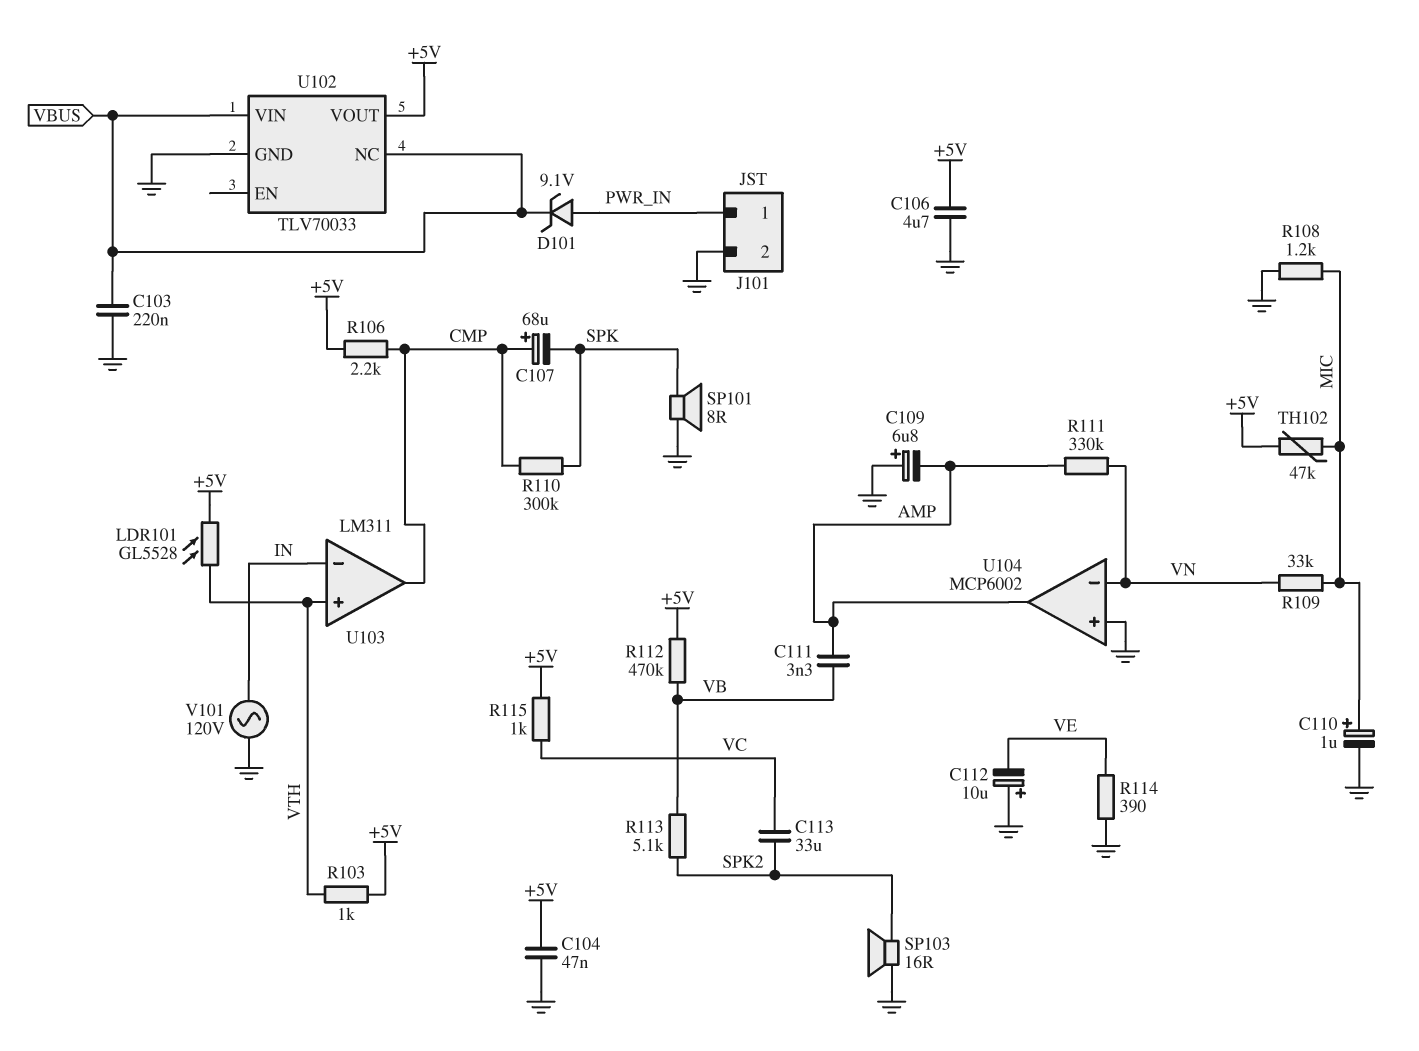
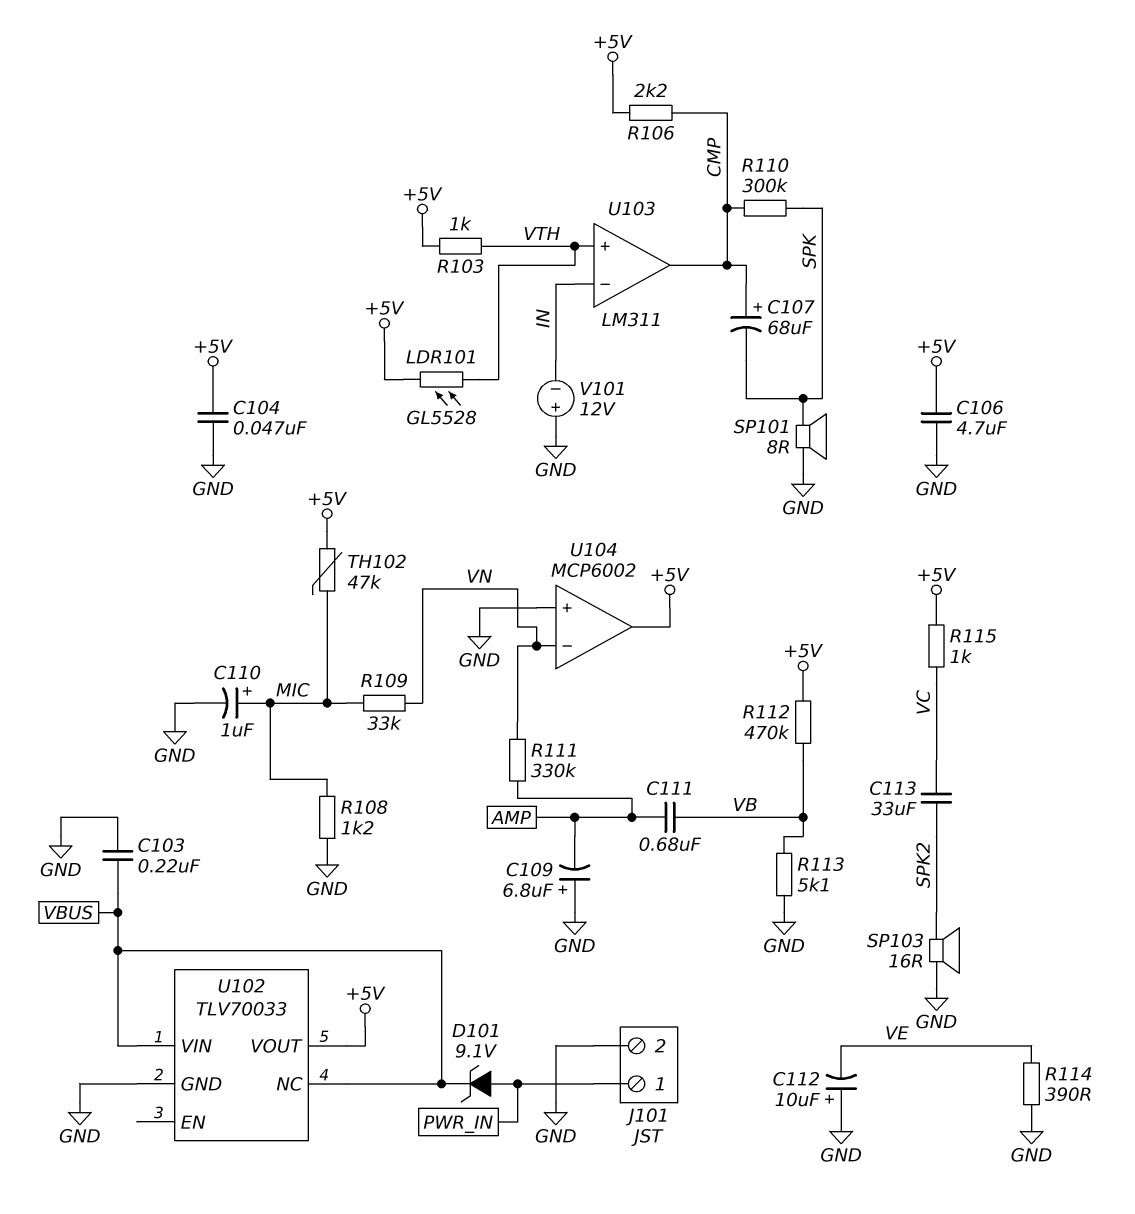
C111: 3.3nF (AMP, VB) -> 680nF (AMP, VB)
R113: 5.1k (SPK2, VB) -> 5.1k (GND, VB)
U104 pin out: AMP -> +5V
V101: AC 120V (GND, IN) -> 12V (plus GND, minus IN)

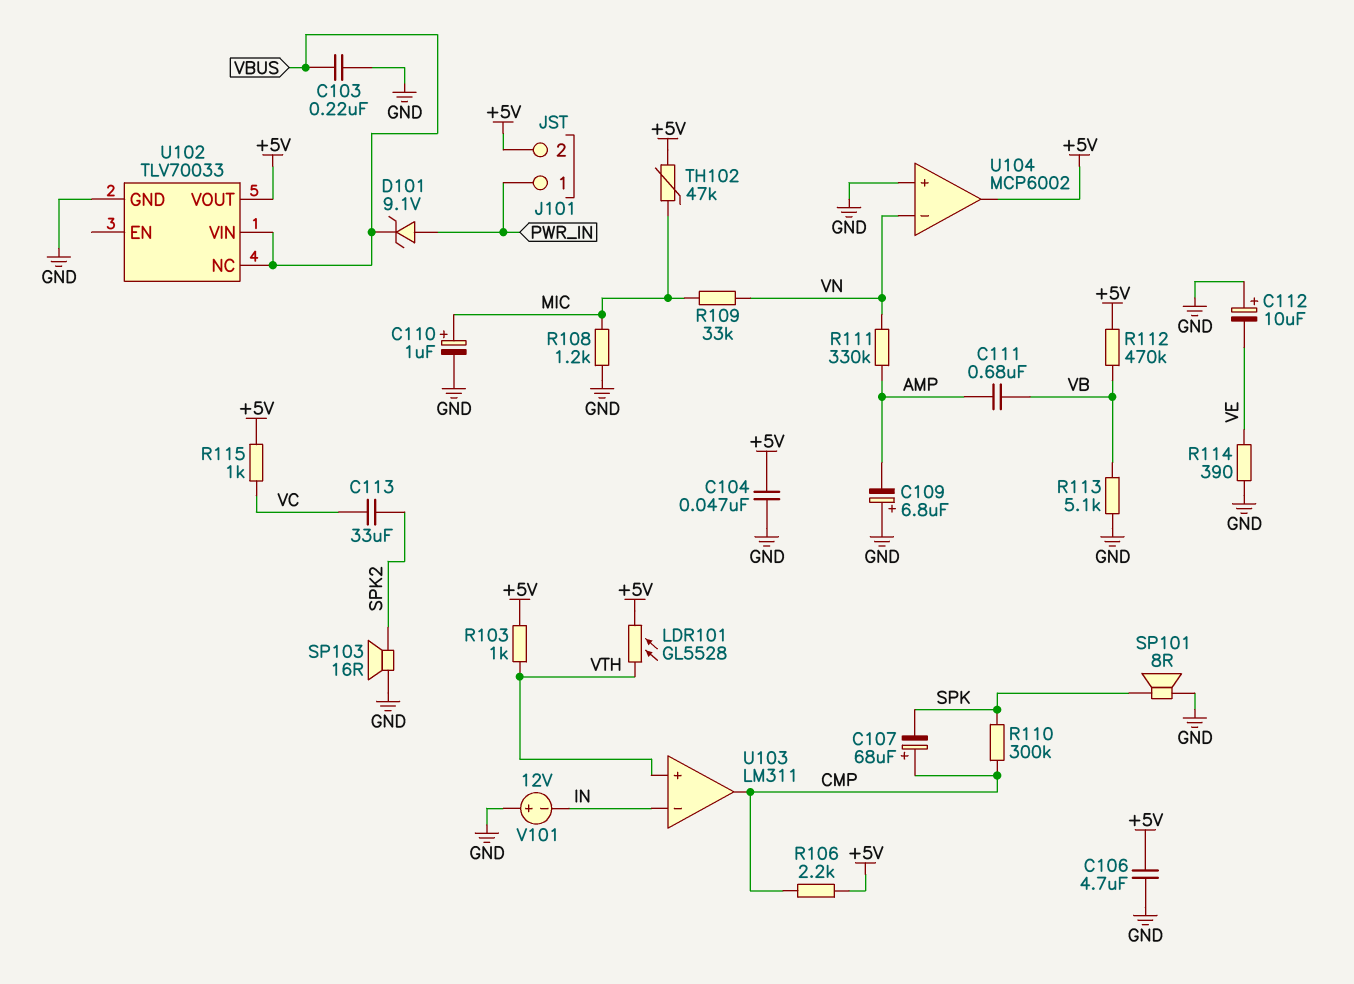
J101 pin 2: GND -> +5V

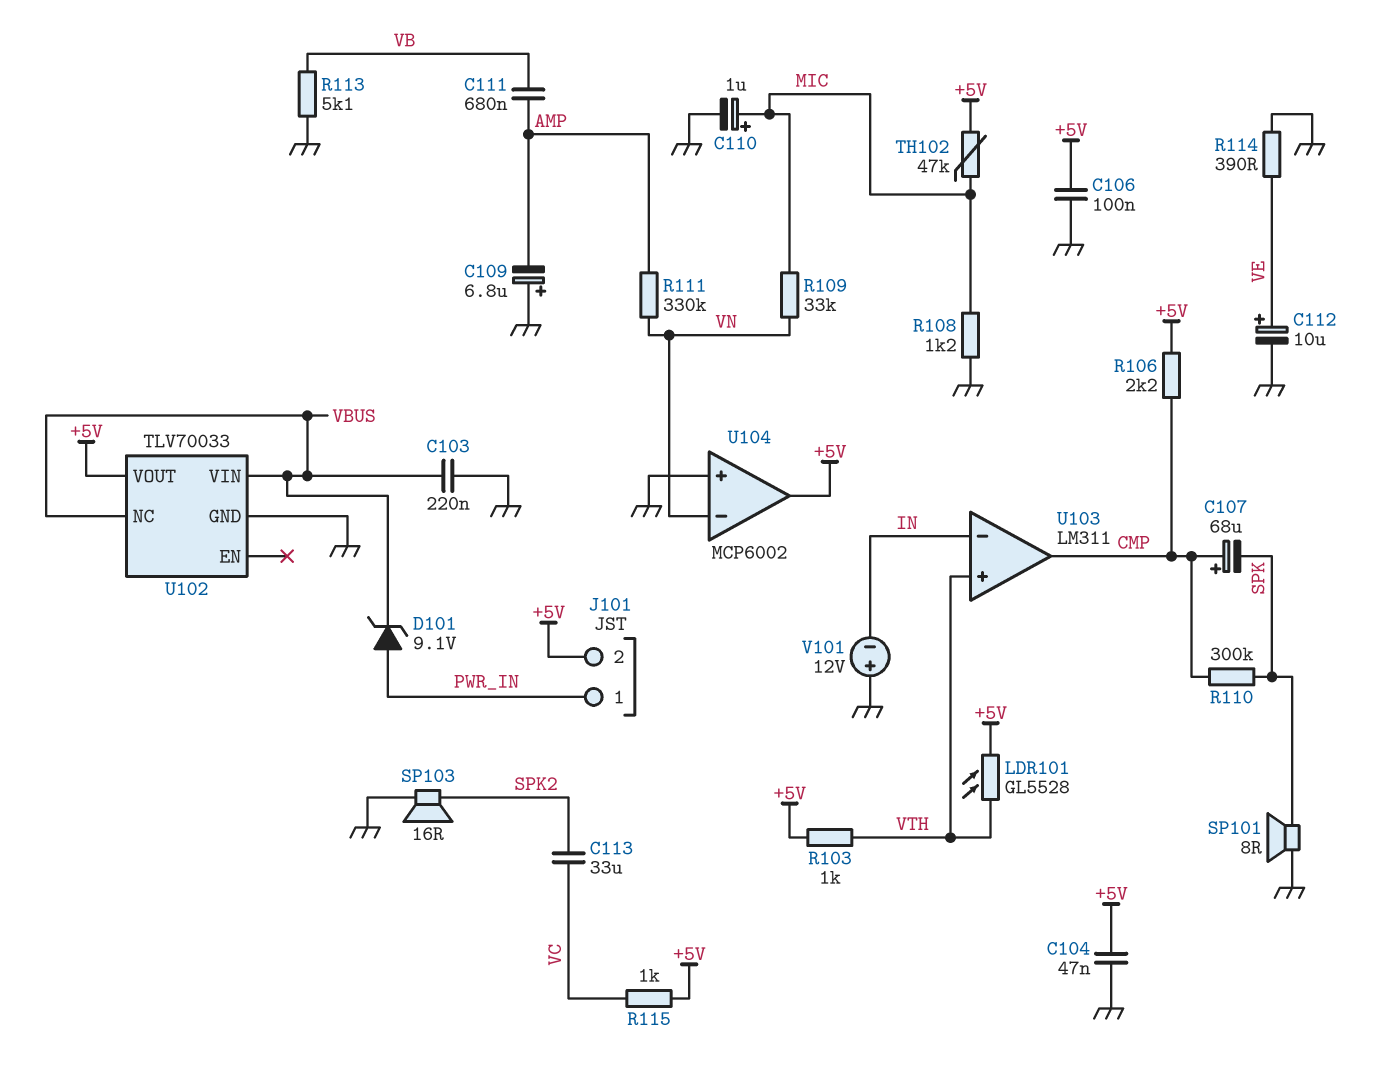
C106: 4.7uF (+5V, GND) -> 100nF (+5V, GND)
C112: 10uF (plus GND, minus VE) -> 10uF (plus VE, minus GND)
R112: 470k (+5V, VB) -> none

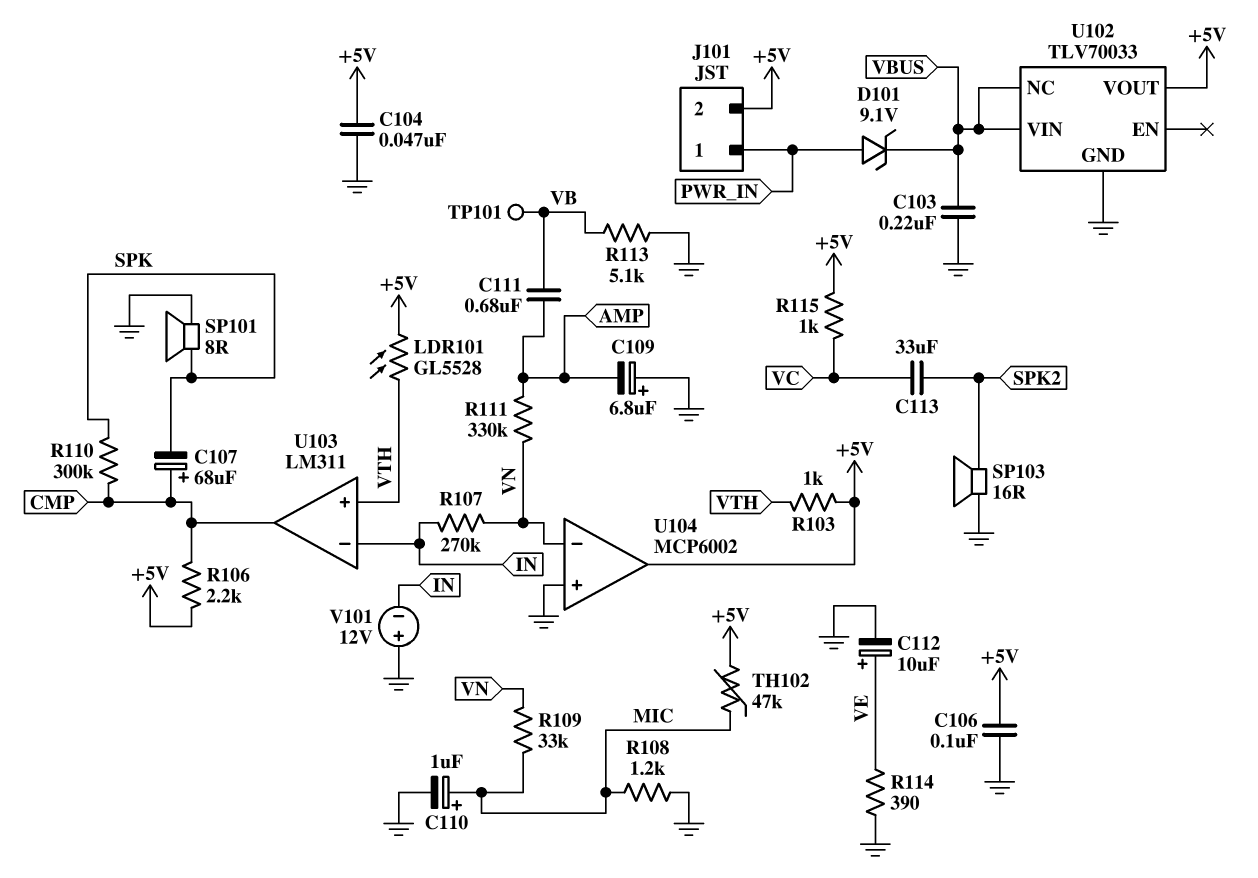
R107: none -> 270k (IN, VN)
TP101: none -> test point (VB)

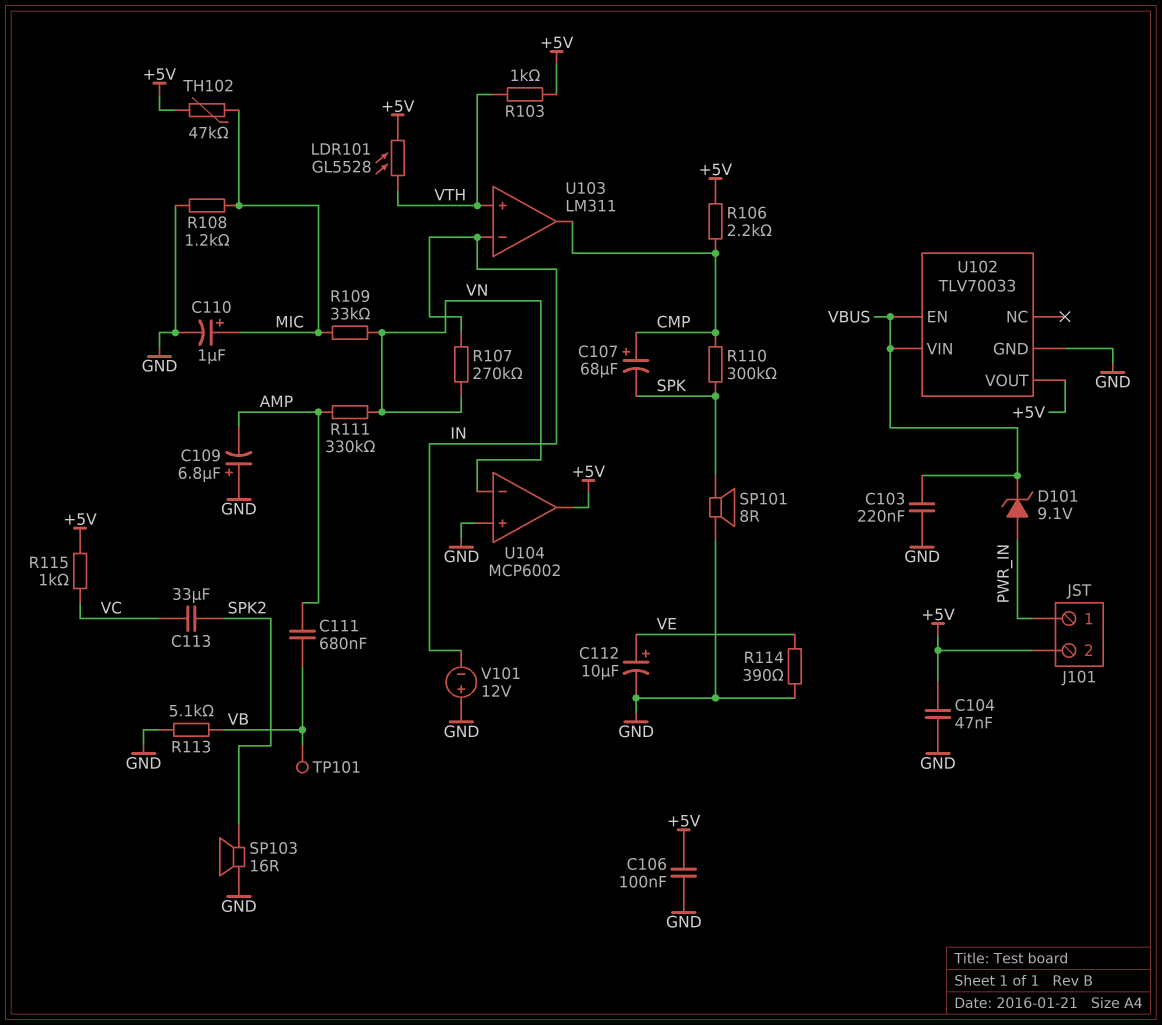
U102 pin EN: none -> VBUS
U102 pin NC: VBUS -> none

